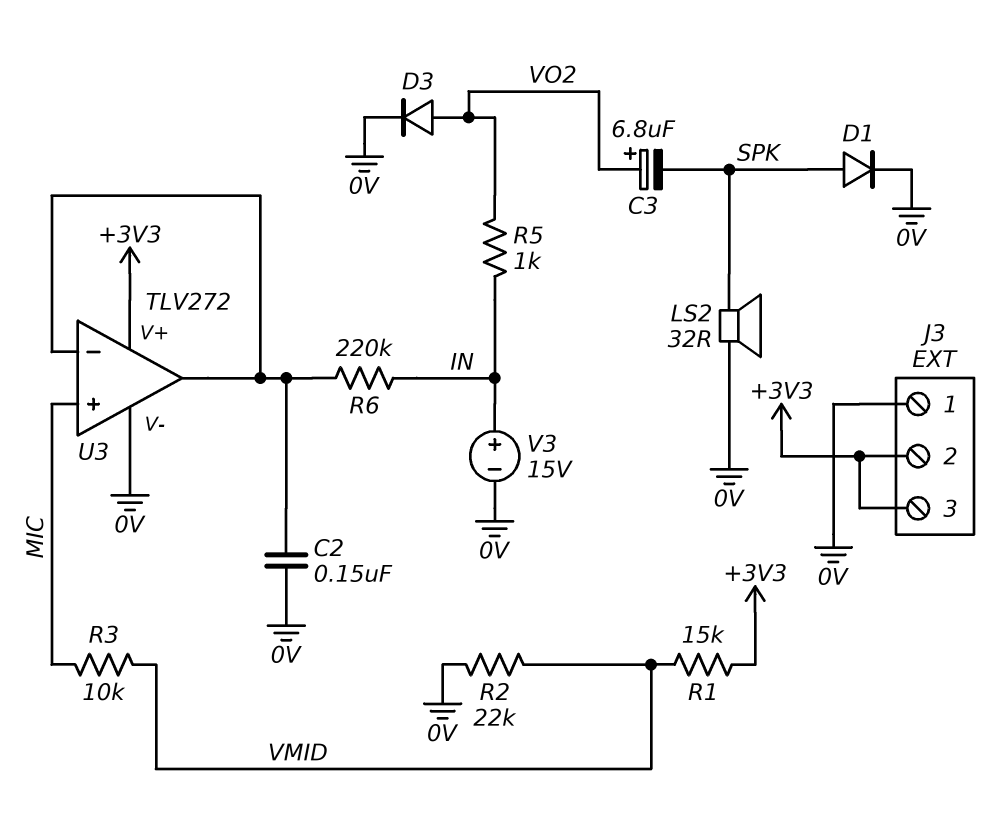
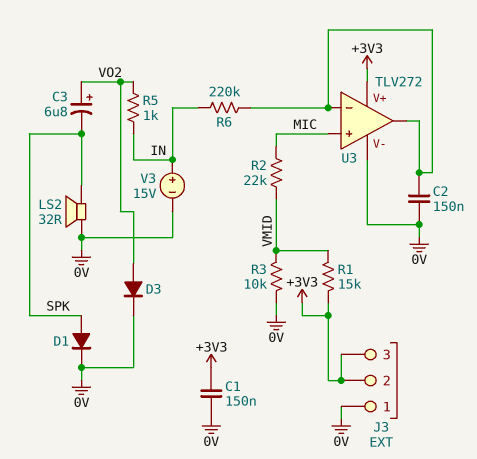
C1: none -> 150nF (+3V3, 0V)
R2: 22k (0V, VMID) -> 22k (MIC, VMID)
R3: 10k (MIC, VMID) -> 10k (0V, VMID)

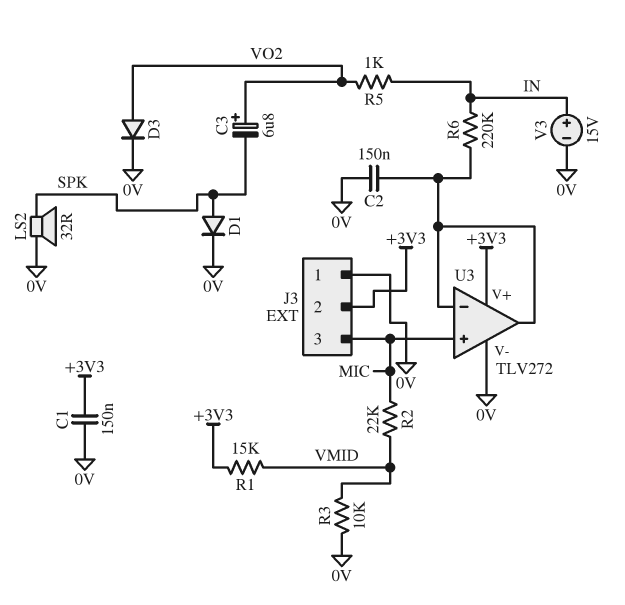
J3 pin 3: +3V3 -> MIC

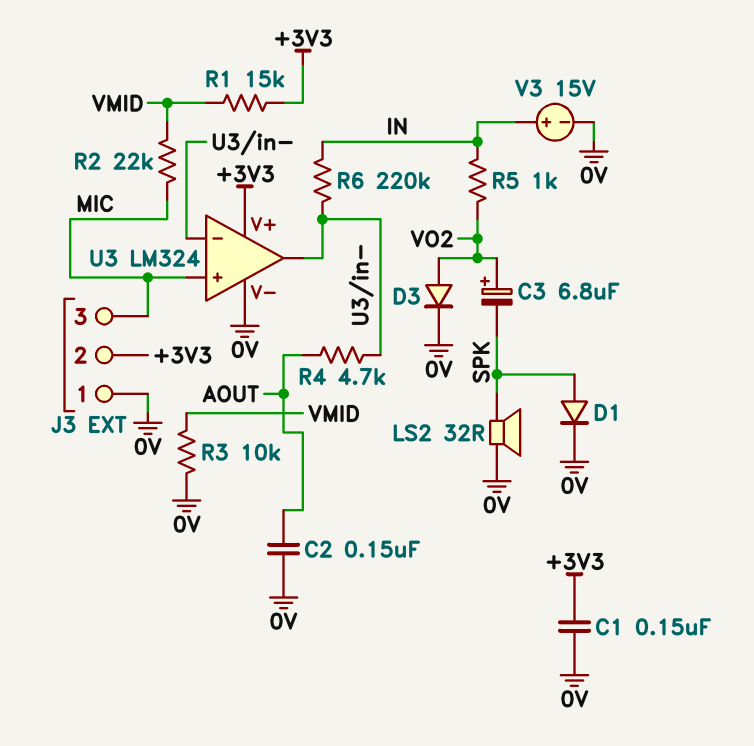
C2: 150nF (0V, U3/in-) -> 150nF (0V, AOUT)
R4: none -> 4.7k (AOUT, U3/in-)
U3: TLV272 -> LM324

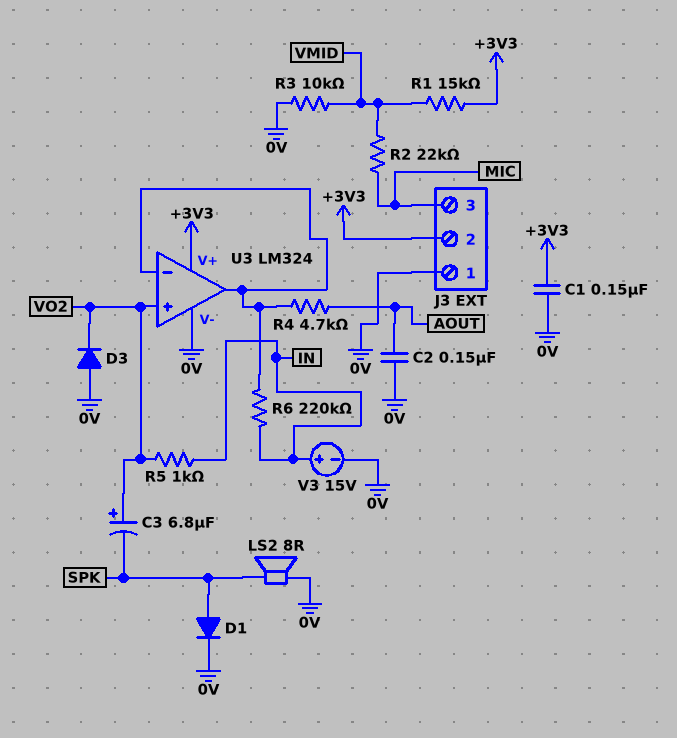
D3: diode (A VO2, K 0V) -> diode (A 0V, K VO2)
LS2: speaker 32R (0V, SPK) -> speaker 8R (0V, SPK)
U3 pin in+: MIC -> VO2

